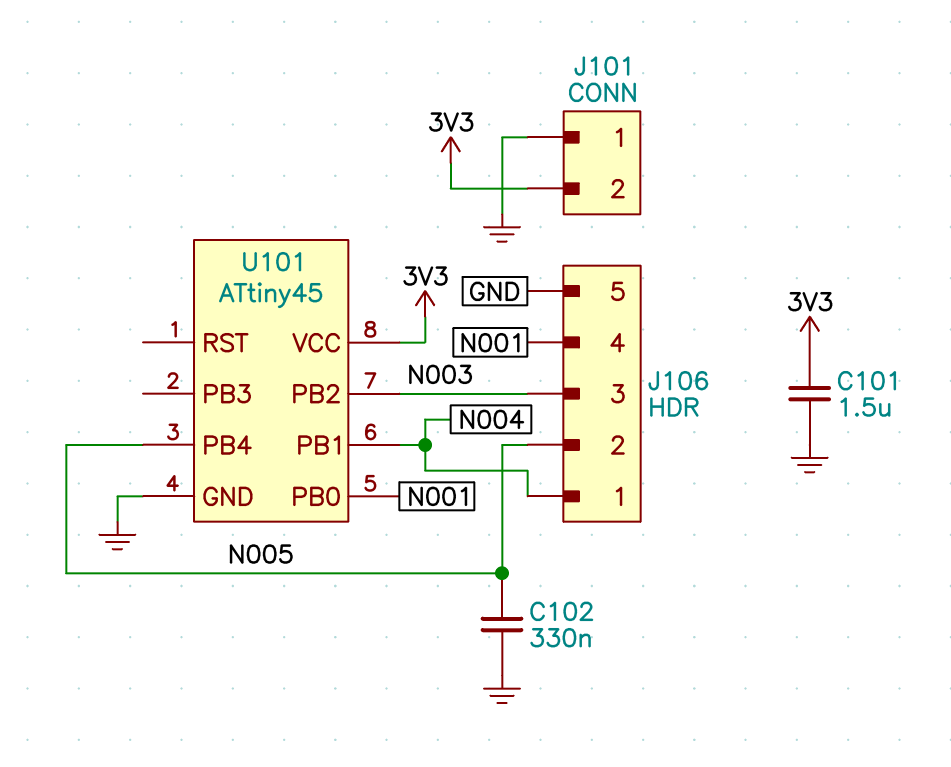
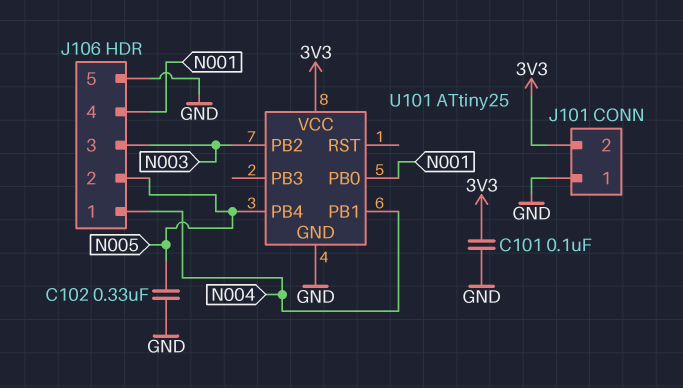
C101: 1.5uF (3V3, GND) -> 100nF (3V3, GND)
U101: ATtiny45 -> ATtiny25

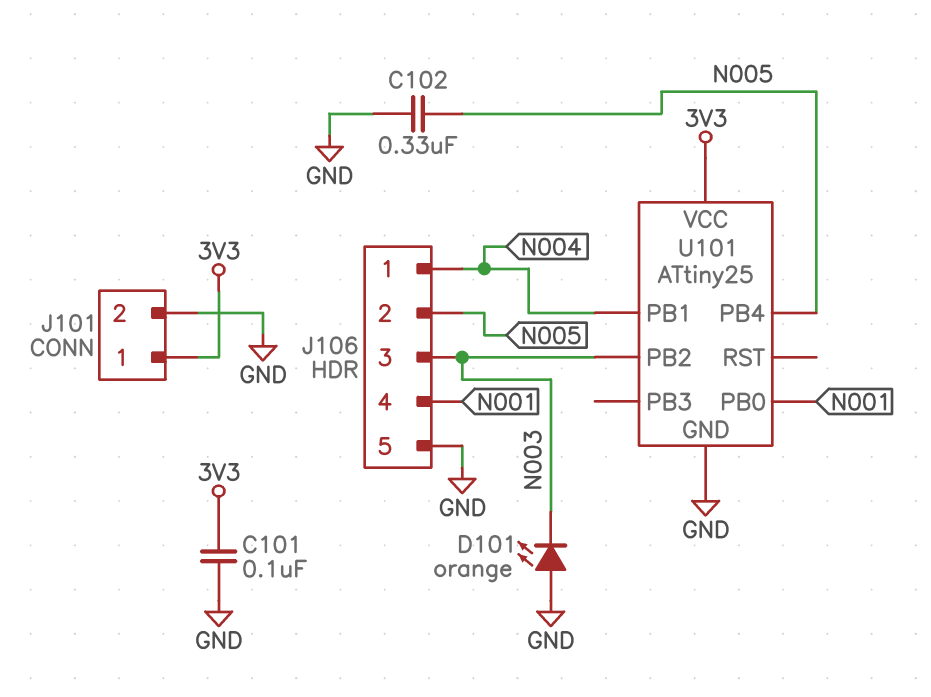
D101: none -> LED orange (A GND, K N003)
J101 pin 1: GND -> 3V3
J101 pin 2: 3V3 -> GND

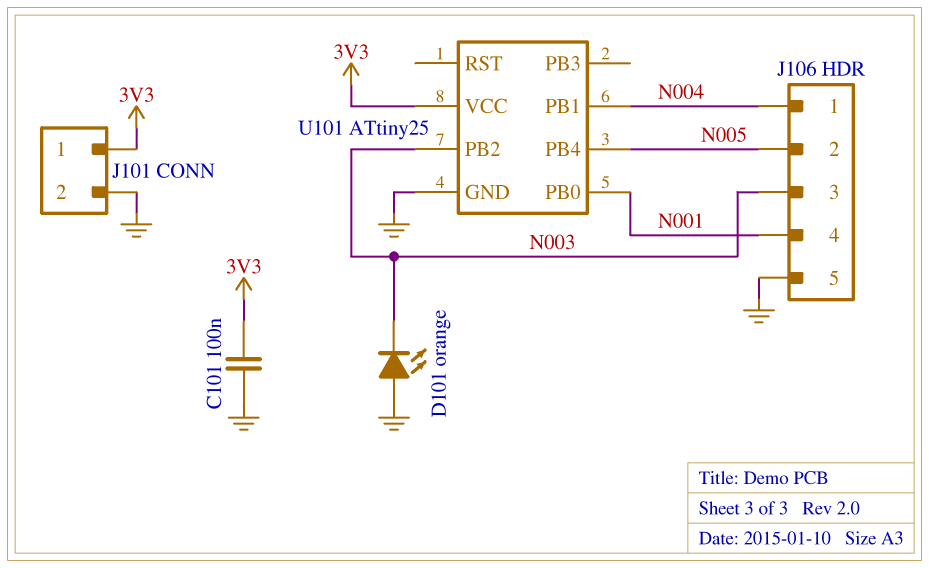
C102: 330nF (GND, N005) -> none

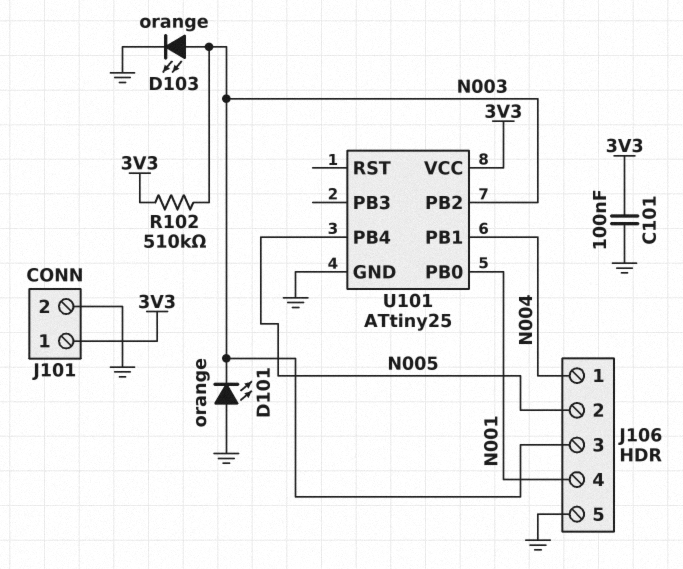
D103: none -> LED orange (A N003, K GND)
R102: none -> 510k (3V3, N003)

